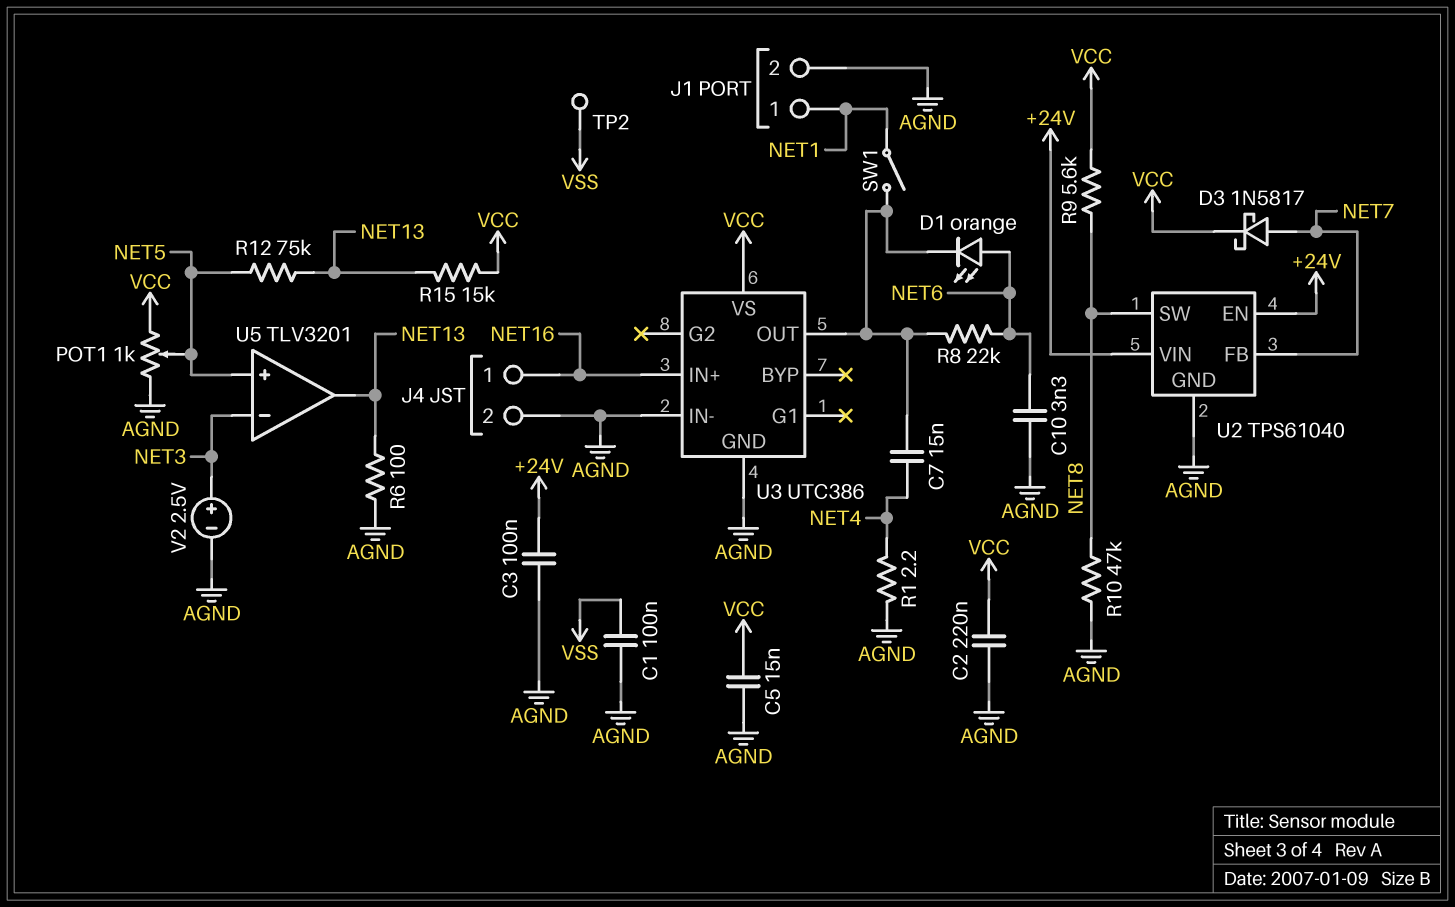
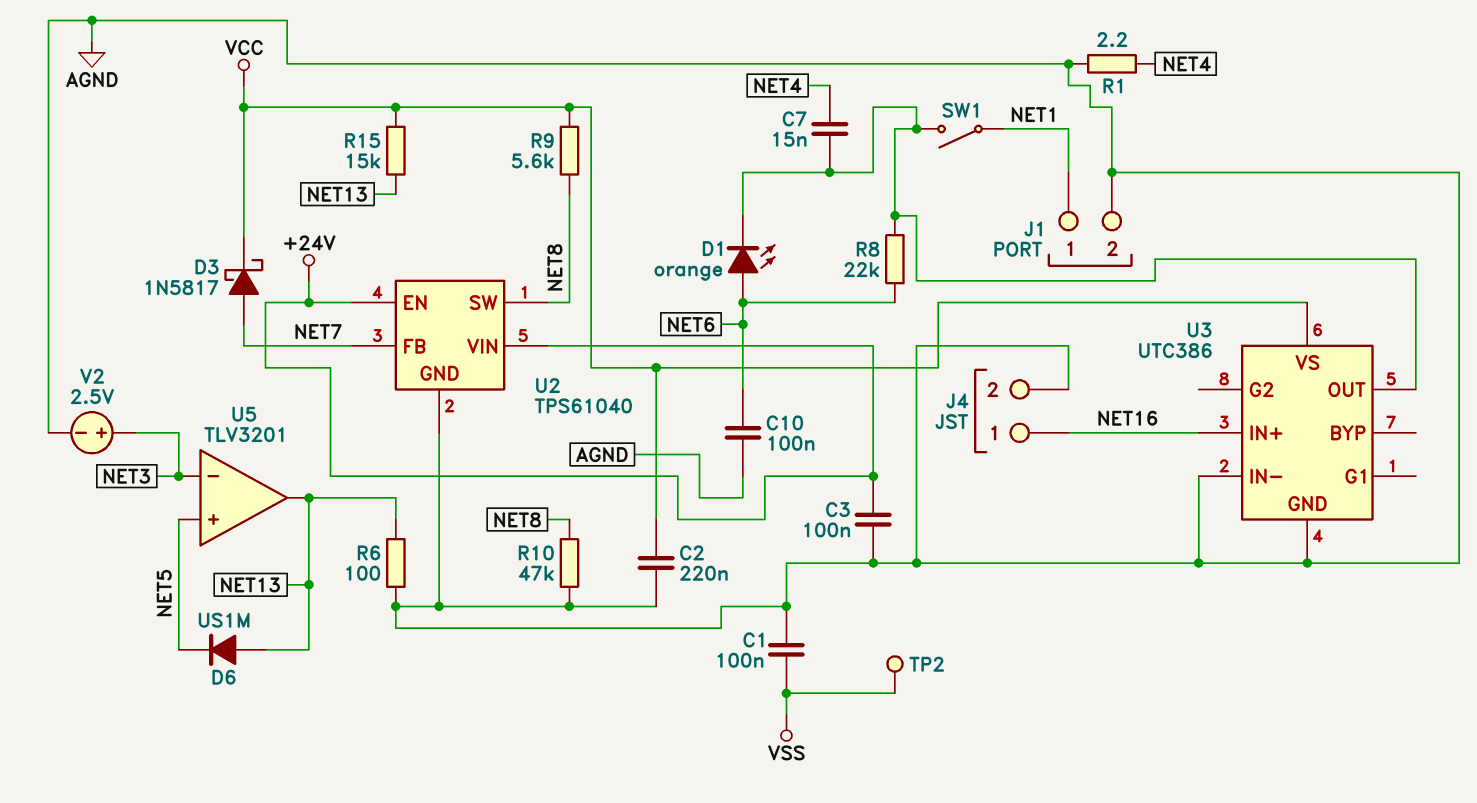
C5: 15nF (AGND, VCC) -> none
C10: 3.3nF (AGND, NET6) -> 100nF (AGND, NET6)
D6: none -> diode US1M (A NET13, K NET5)
POT1: 1k (AGND, VCC, wiper NET5) -> none
R12: 75k (NET5, NET13) -> none

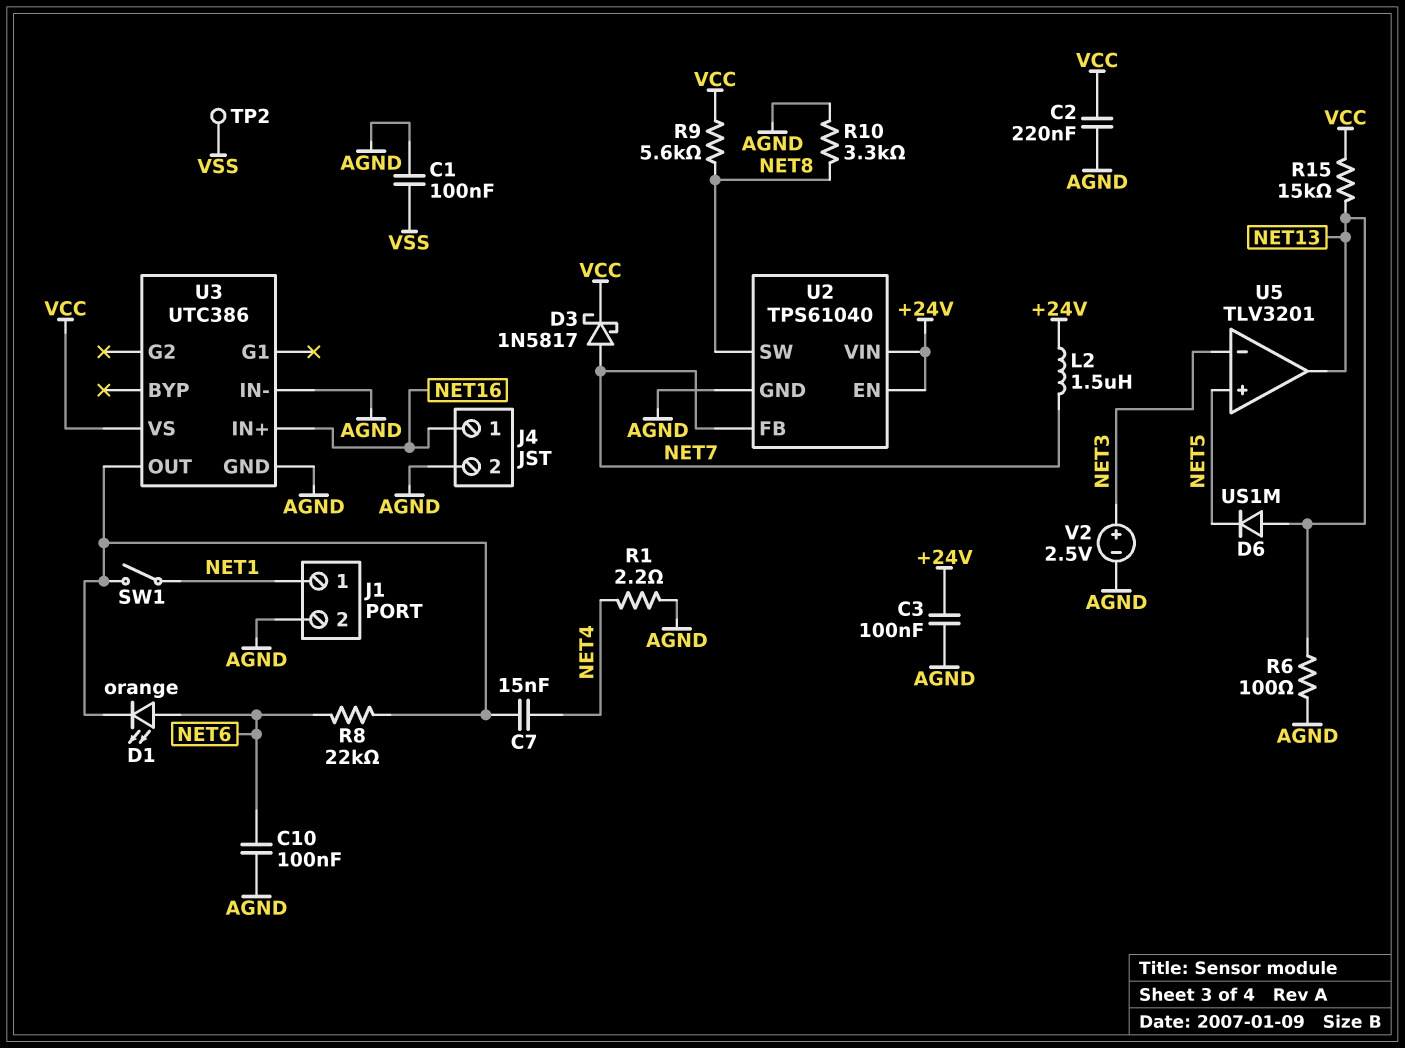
L2: none -> 1.5uH (+24V, NET7)
R10: 47k (AGND, NET8) -> 3.3k (AGND, NET8)

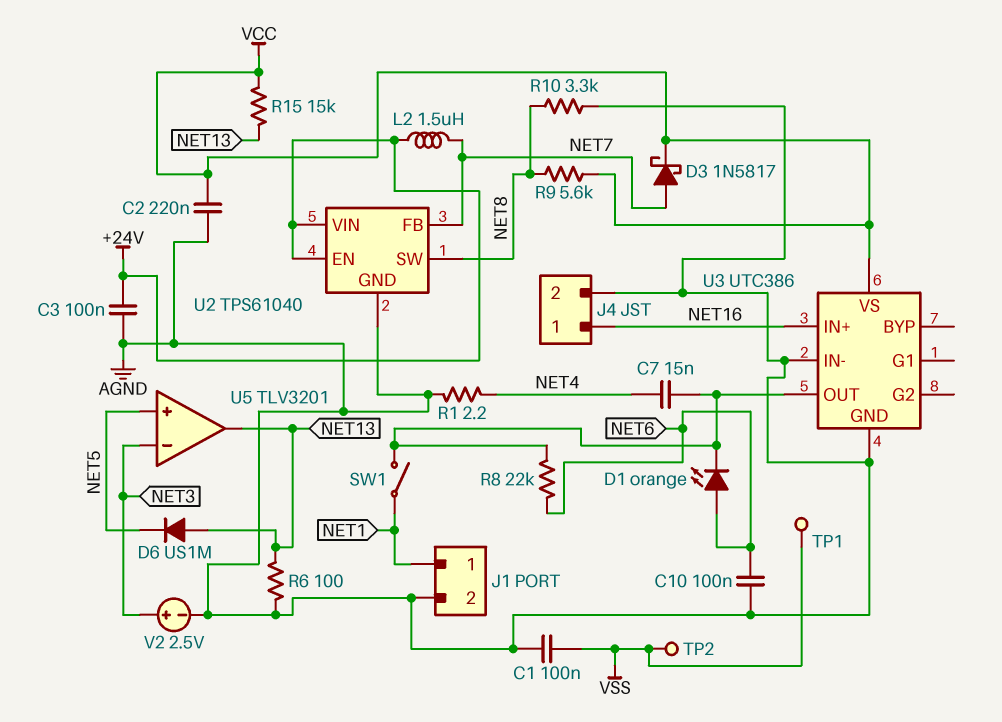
TP1: none -> test point (VSS)

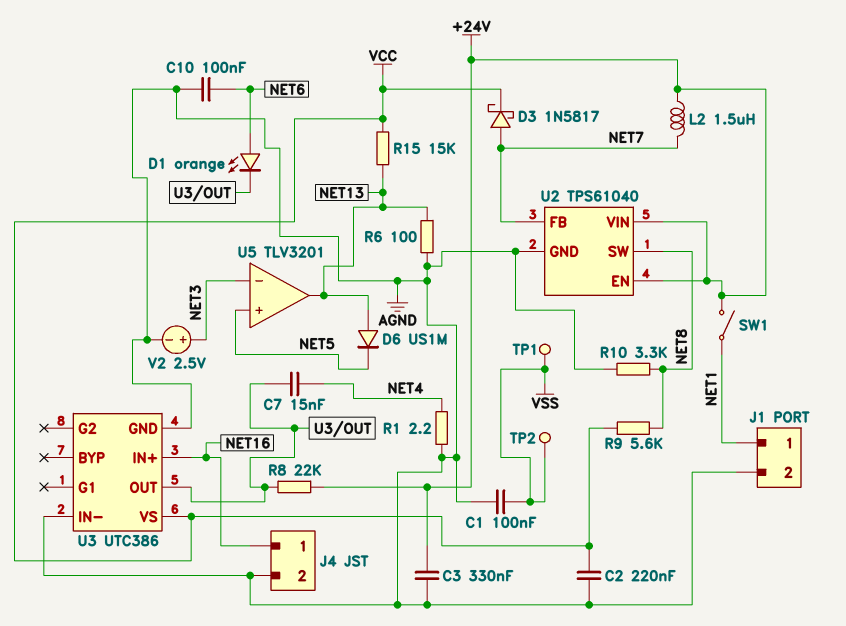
C3: 100nF (+24V, AGND) -> 330nF (+24V, AGND)
R8: 22k (NET6, U3/OUT) -> 22k (+24V, U3/OUT)
SW1: switch (NET1, U3/OUT) -> switch (+24V, NET1)

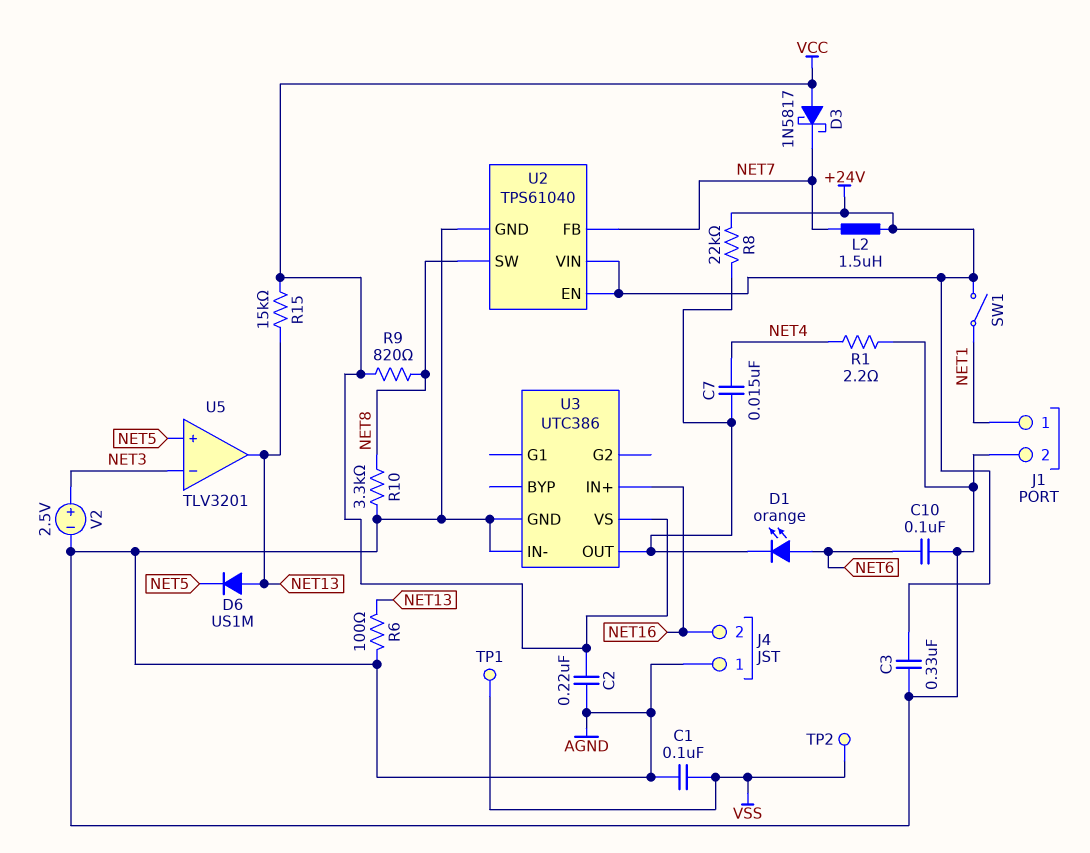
D3: schottky 1N5817 (A NET7, K VCC) -> schottky 1N5817 (A VCC, K NET7)
J4 pin 1: NET16 -> AGND
J4 pin 2: AGND -> NET16
R9: 5.6k (NET8, VCC) -> 820 (NET8, VCC)

